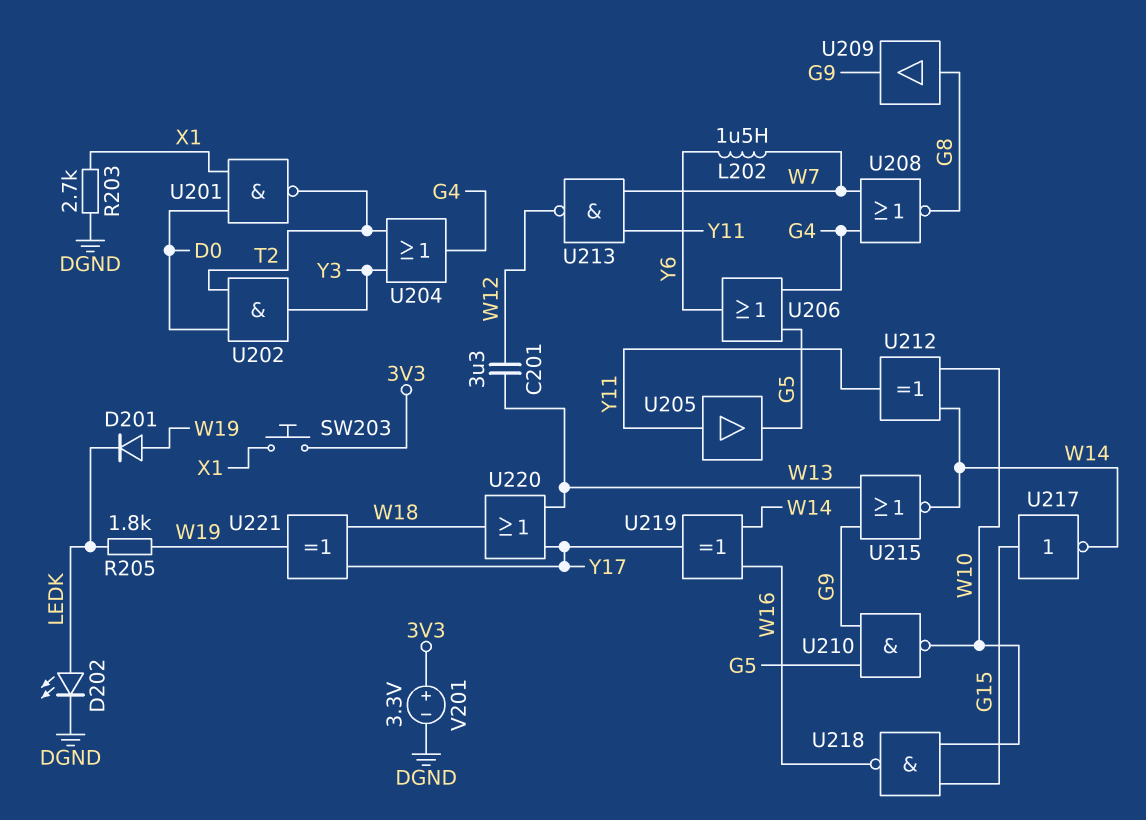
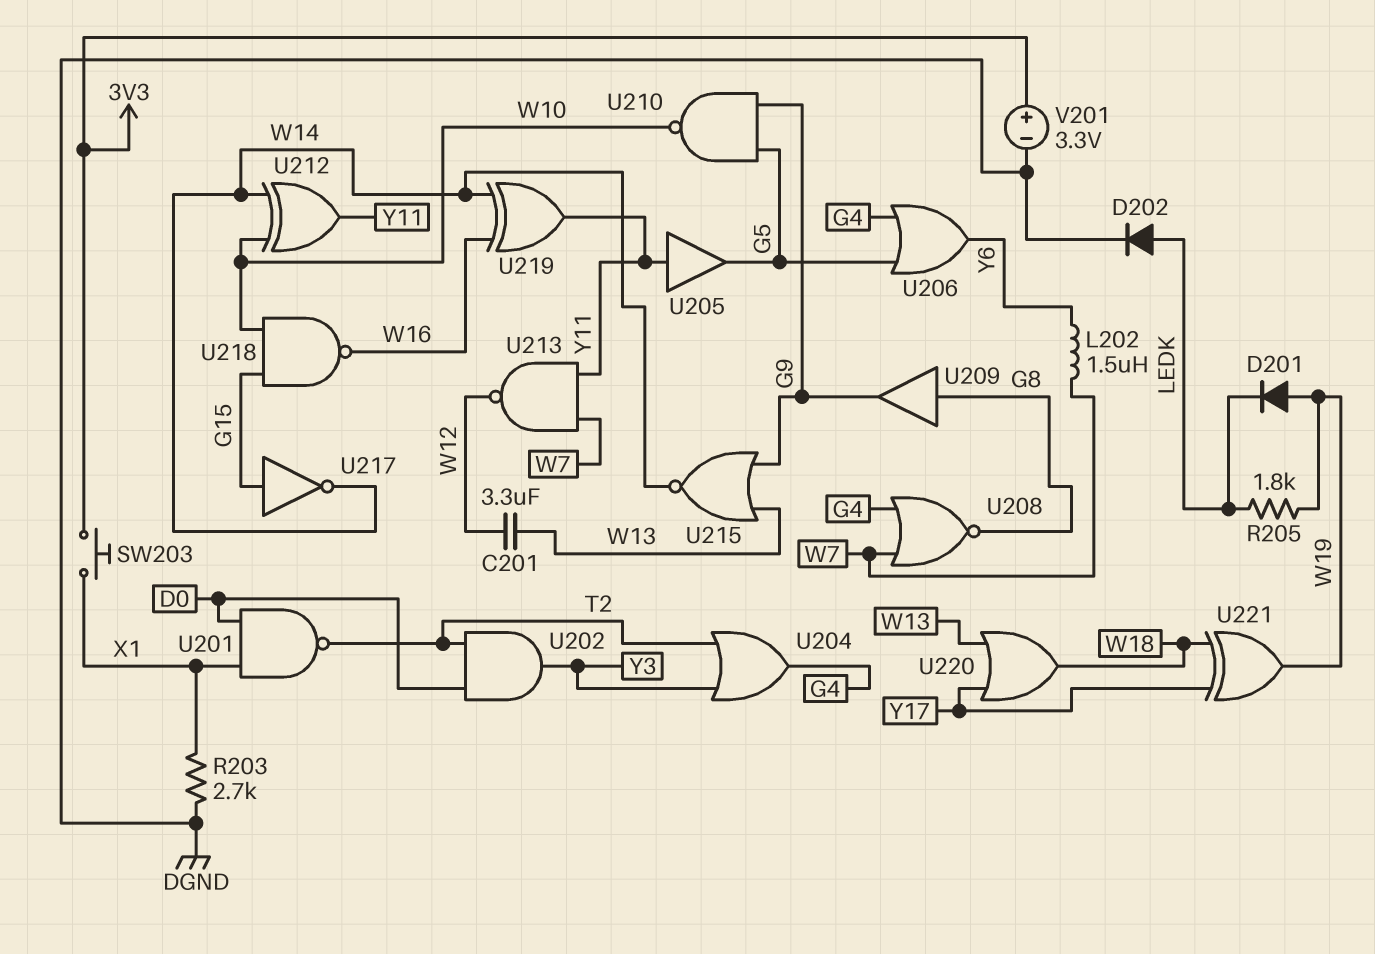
D202: LED (A LEDK, K DGND) -> diode (A LEDK, K DGND)
U219: XOR (in W14, in W16, out Y17) -> XOR (in W14, in W16, out Y11)

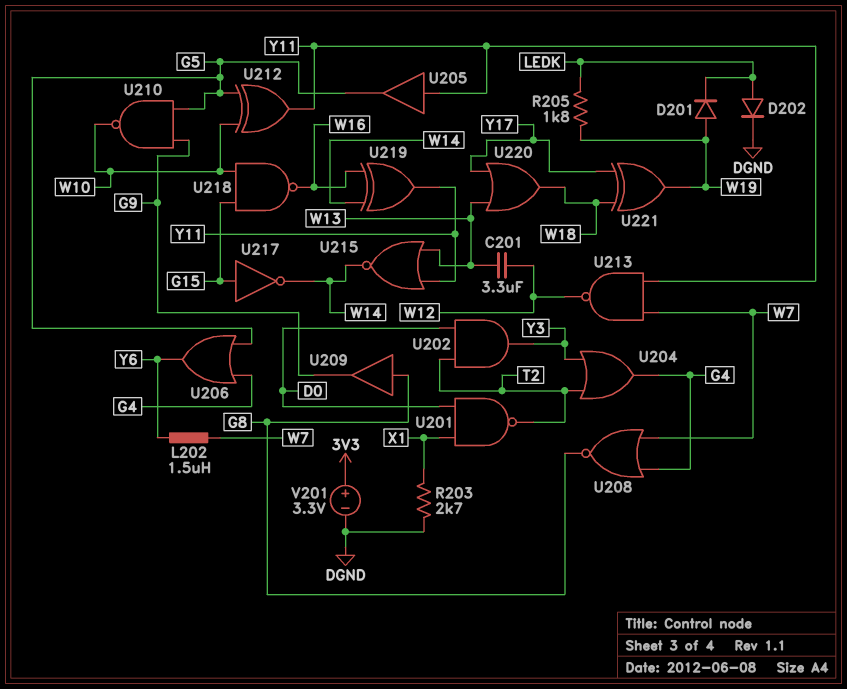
SW203: button (3V3, X1) -> none
U212: XOR (in W10, in W14, out Y11) -> XOR (in G5, in W10, out Y11)
U215: NOR (in G9, in W13, out W14) -> NOR (in W13, in Y11, out W14)

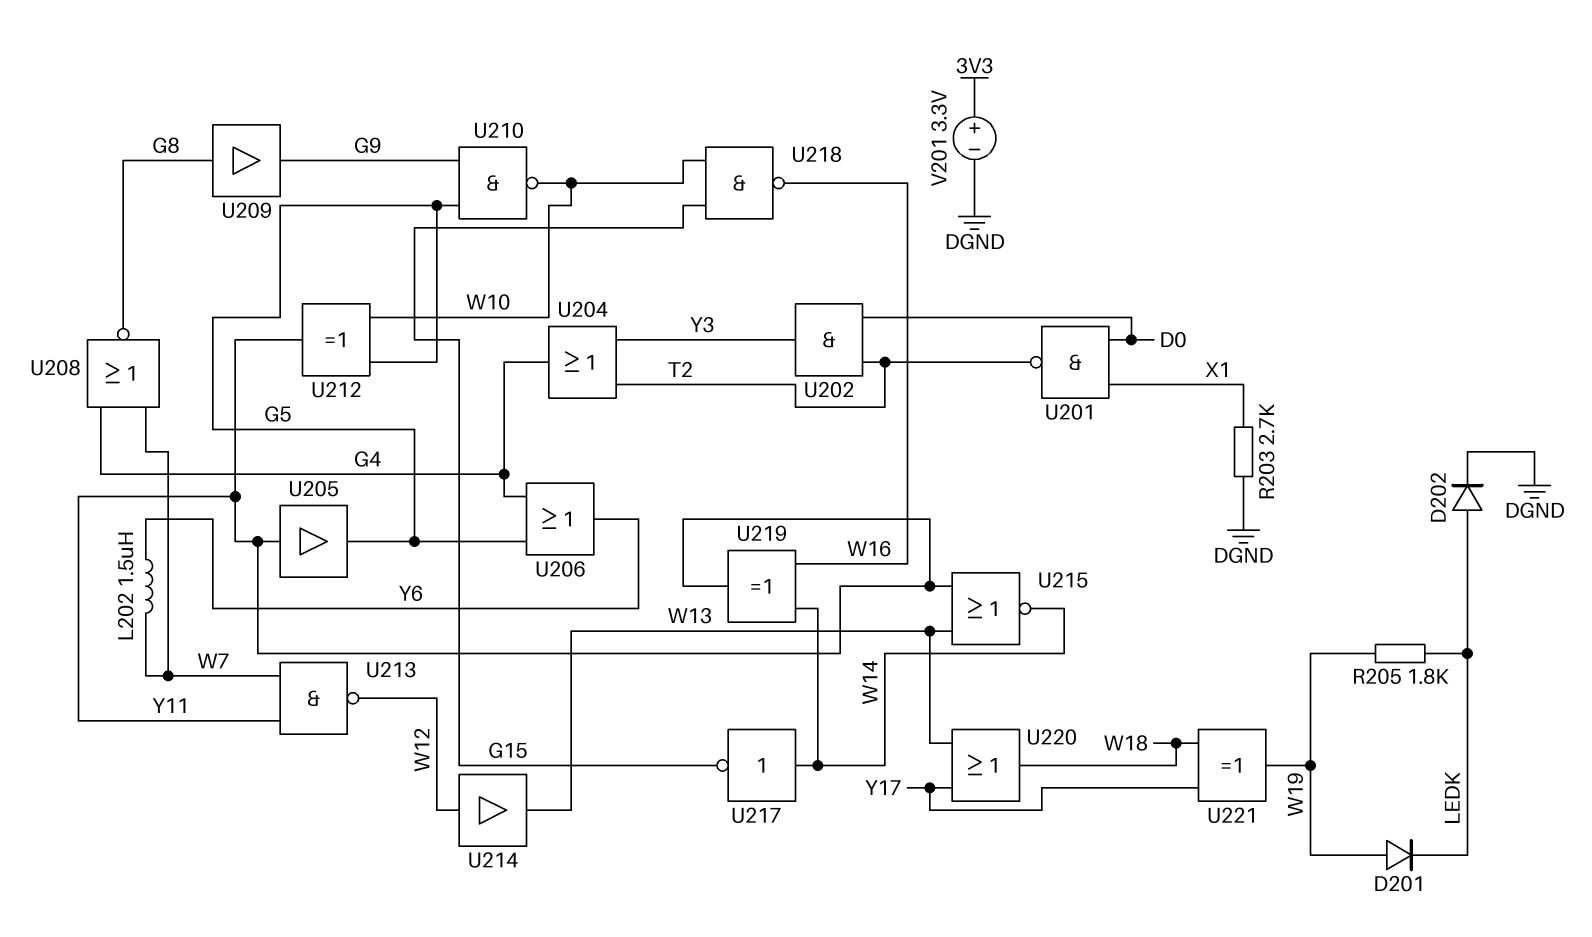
C201: 3.3uF (W12, W13) -> none
U214: none -> buffer (in W12, out W13)
U217: NOT (in G15, out W14) -> NOT (in W14, out G15)

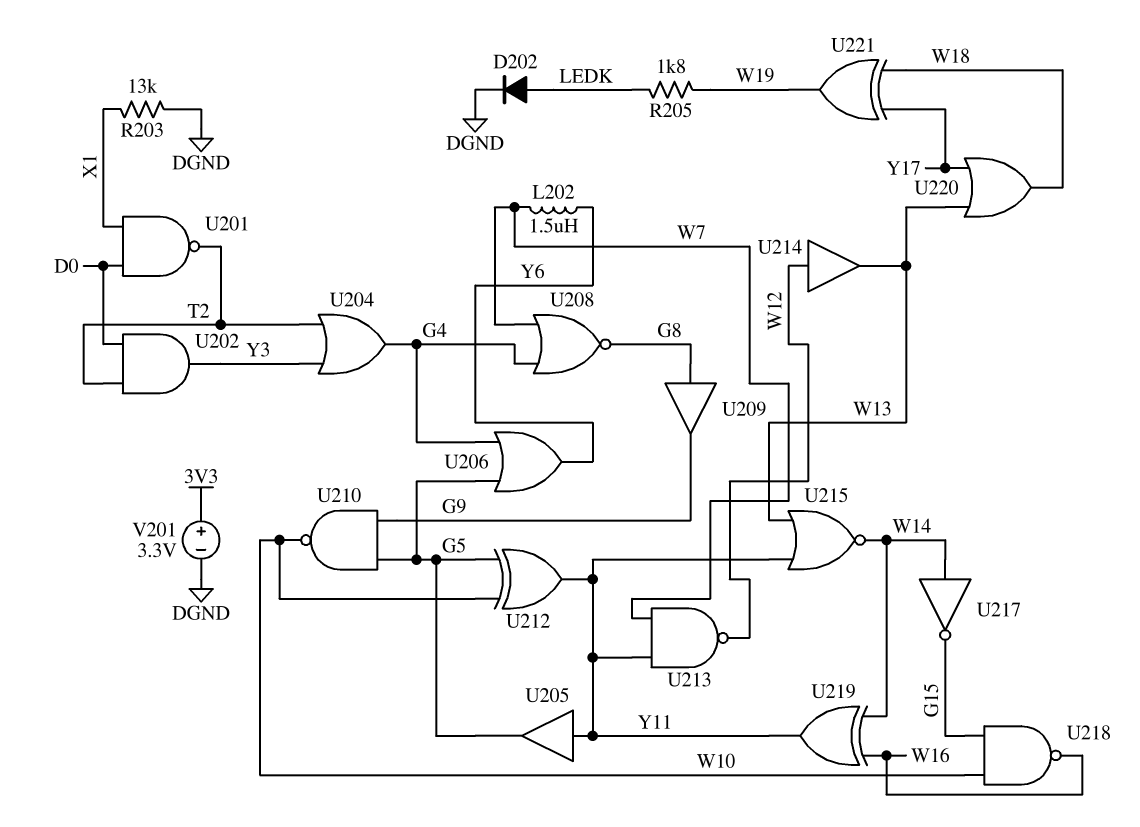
D201: diode (A W19, K LEDK) -> none
R203: 2.7k (DGND, X1) -> 13k (DGND, X1)

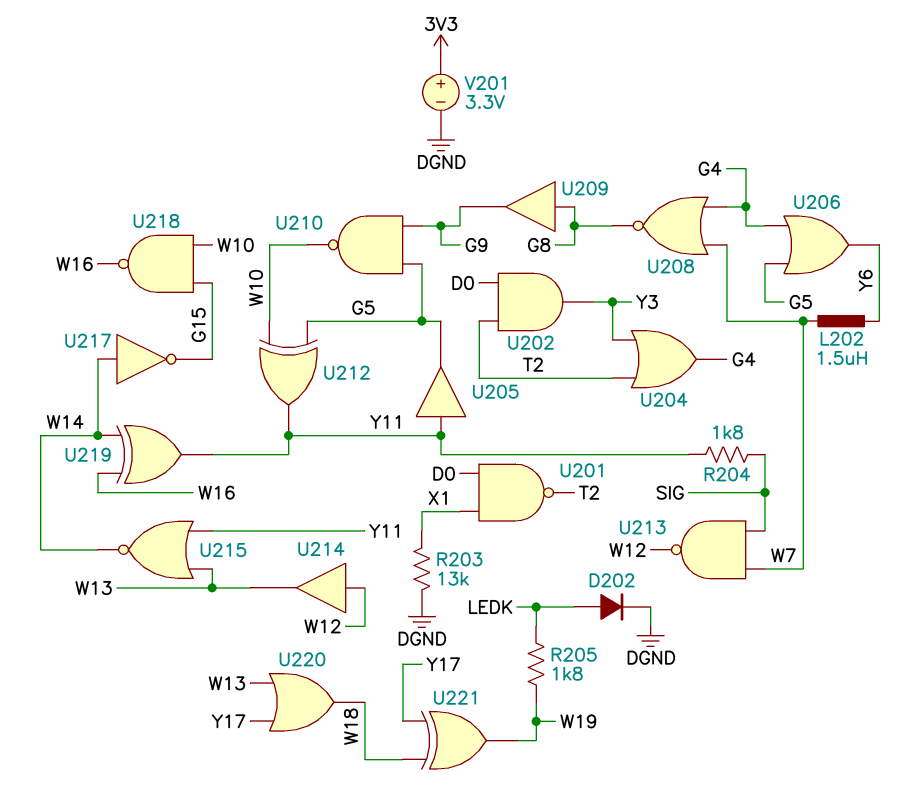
R204: none -> 1.8k (SIG, Y11)
U213: NAND (in W7, in Y11, out W12) -> NAND (in SIG, in W7, out W12)

